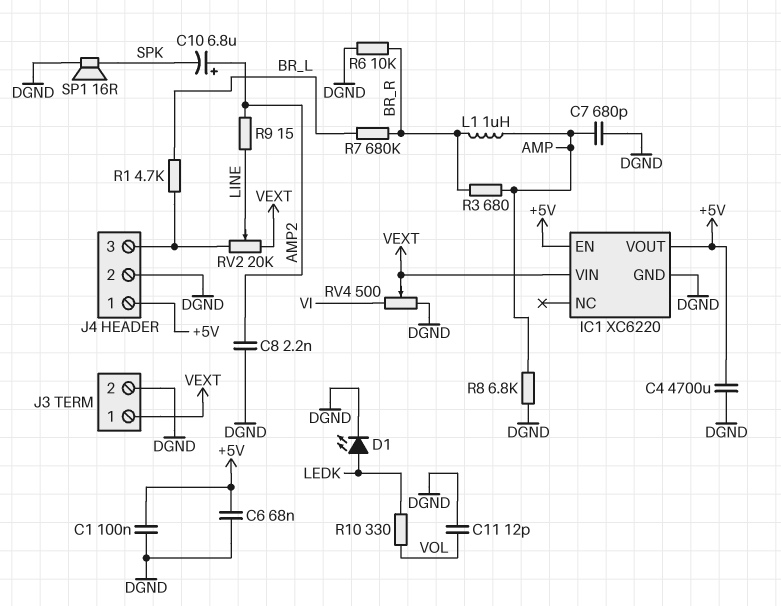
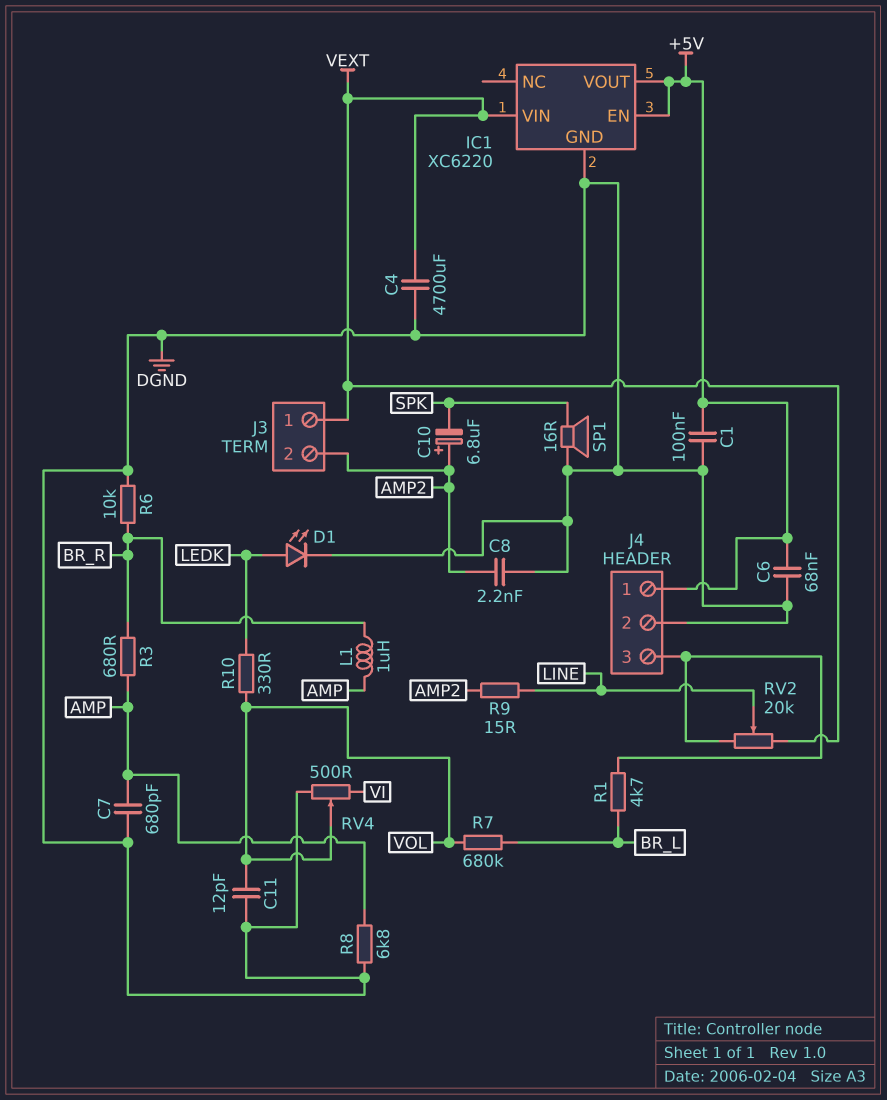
C4: 4700uF (+5V, DGND) -> 4700uF (DGND, VEXT)
J3 pin 2: DGND -> AMP2
R7: 680k (BR_L, BR_R) -> 680k (BR_L, VOL)
RV4: 500 (DGND, VI, wiper VEXT) -> 500 (DGND, VI, wiper VOL)

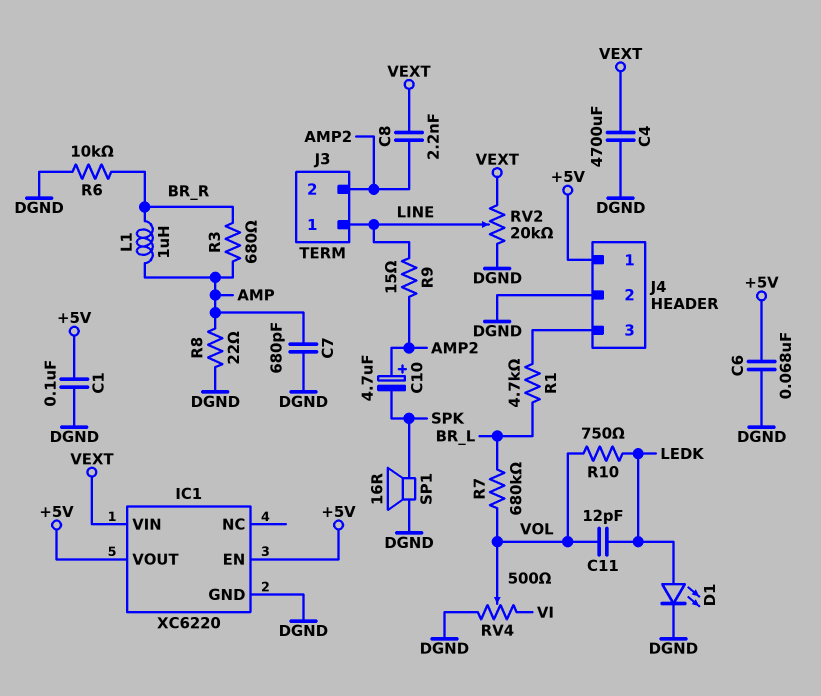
C8: 2.2nF (AMP2, DGND) -> 2.2nF (AMP2, VEXT)
C10: 6.8uF (plus AMP2, minus SPK) -> 4.7uF (plus AMP2, minus SPK)
C11: 12pF (DGND, VOL) -> 12pF (LEDK, VOL)
J3 pin 1: VEXT -> LINE
R8: 6.8k (AMP, DGND) -> 22 (AMP, DGND)
R10: 330 (LEDK, VOL) -> 750 (LEDK, VOL)
RV2: 20k (J4/3, VEXT, wiper LINE) -> 20k (DGND, VEXT, wiper LINE)

